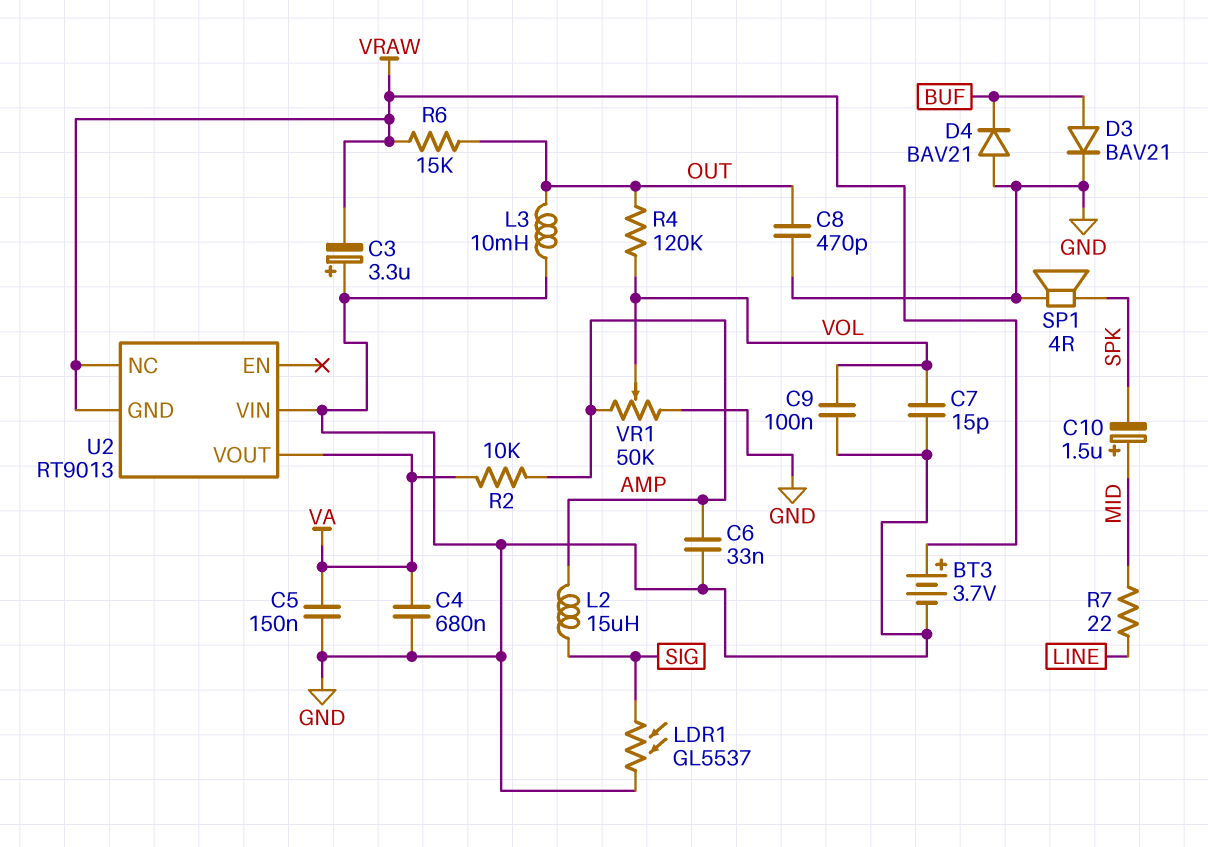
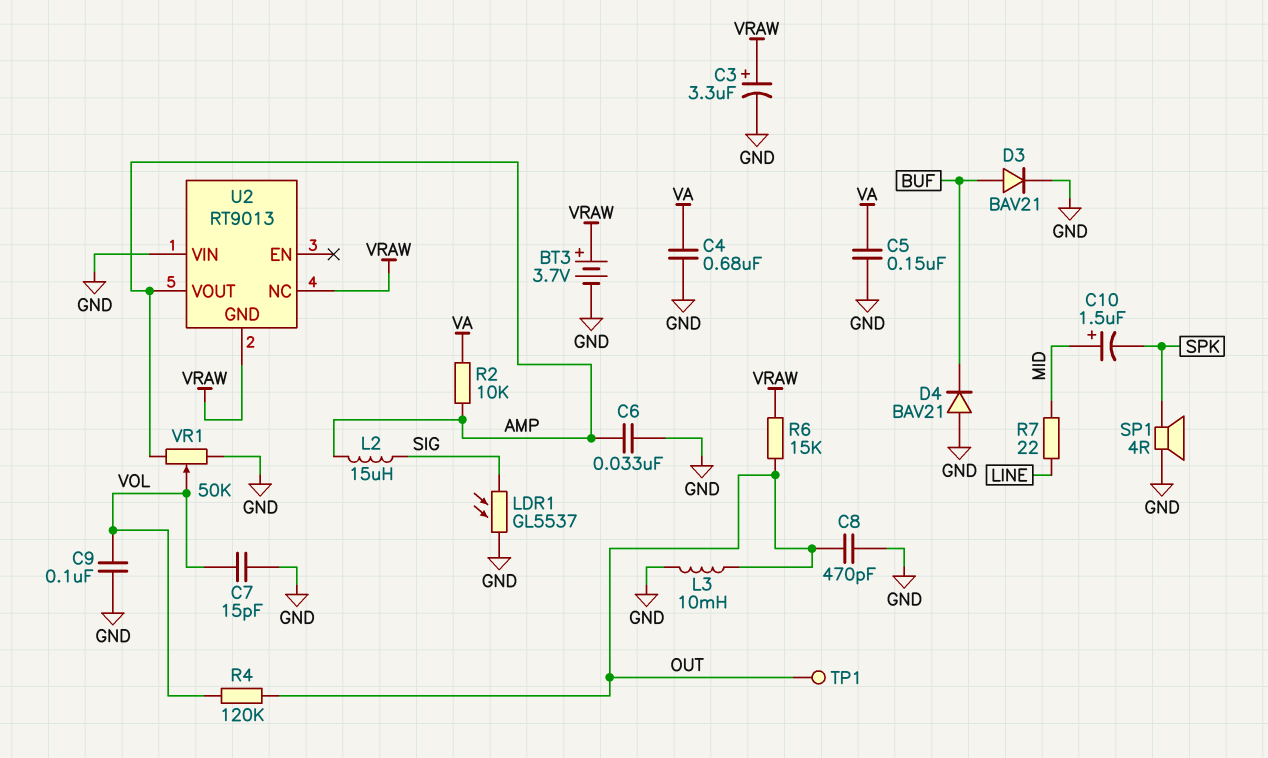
C3: 3.3uF (plus GND, minus VRAW) -> 3.3uF (plus VRAW, minus GND)
TP1: none -> test point (OUT)
U2 pin VOUT: VA -> AMP

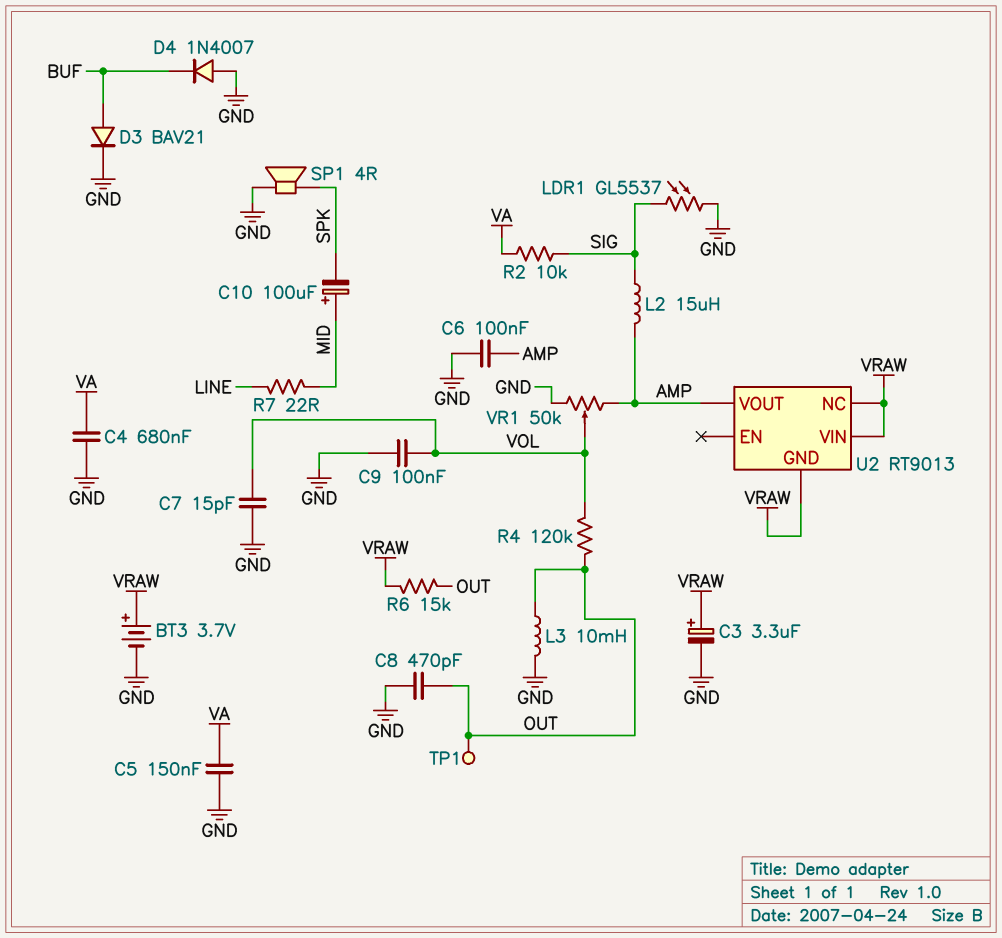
C6: 33nF (AMP, GND) -> 100nF (AMP, GND)
C10: 1.5uF (plus MID, minus SPK) -> 100uF (plus MID, minus SPK)
D4: diode BAV21 (A GND, K BUF) -> diode 1N4007 (A GND, K BUF)
R2: 10k (AMP, VA) -> 10k (SIG, VA)
U2 pin VIN: GND -> VRAW

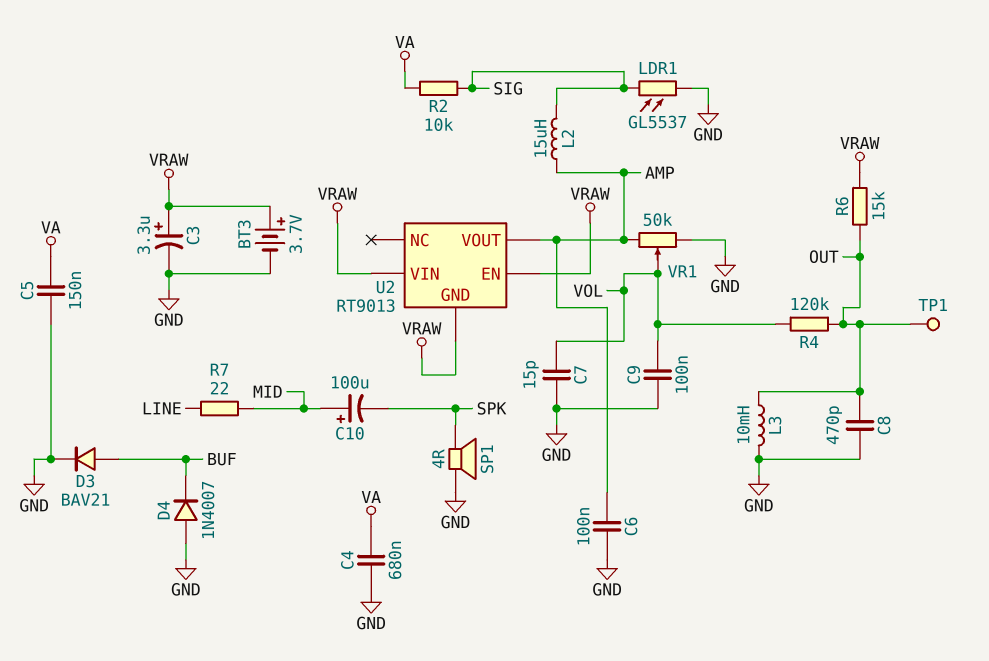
U2 pin EN: none -> VRAW
U2 pin NC: VRAW -> none

